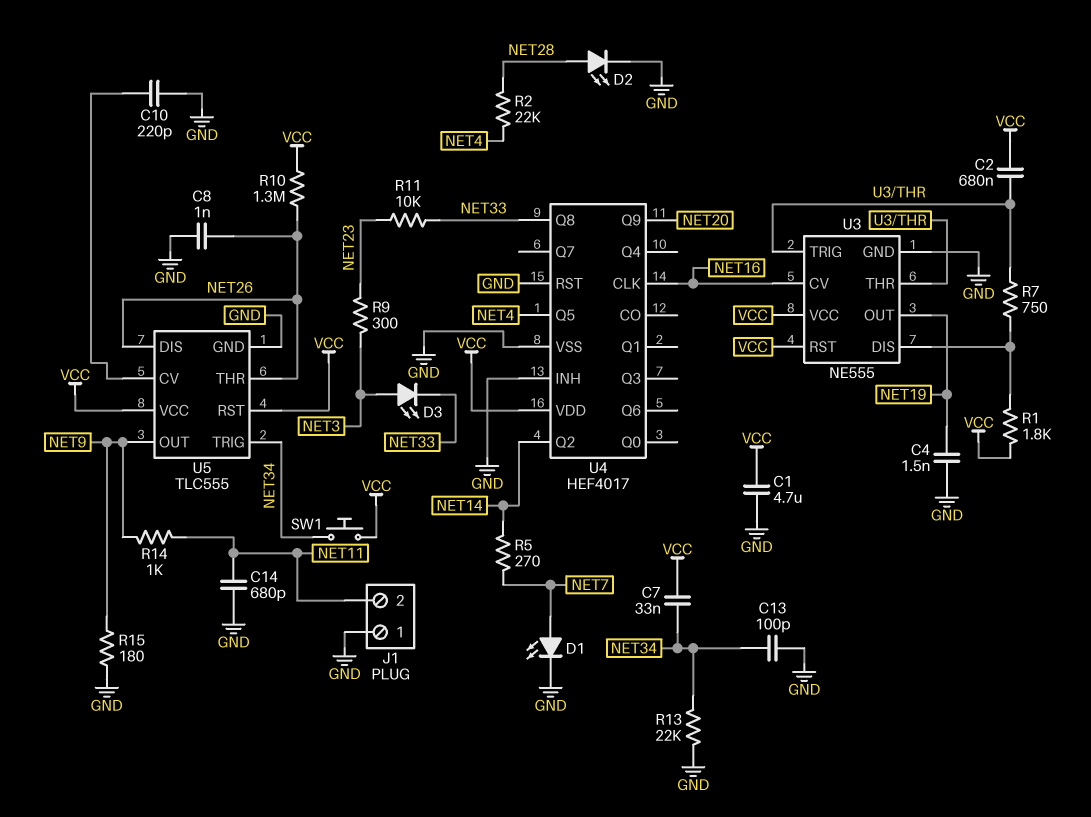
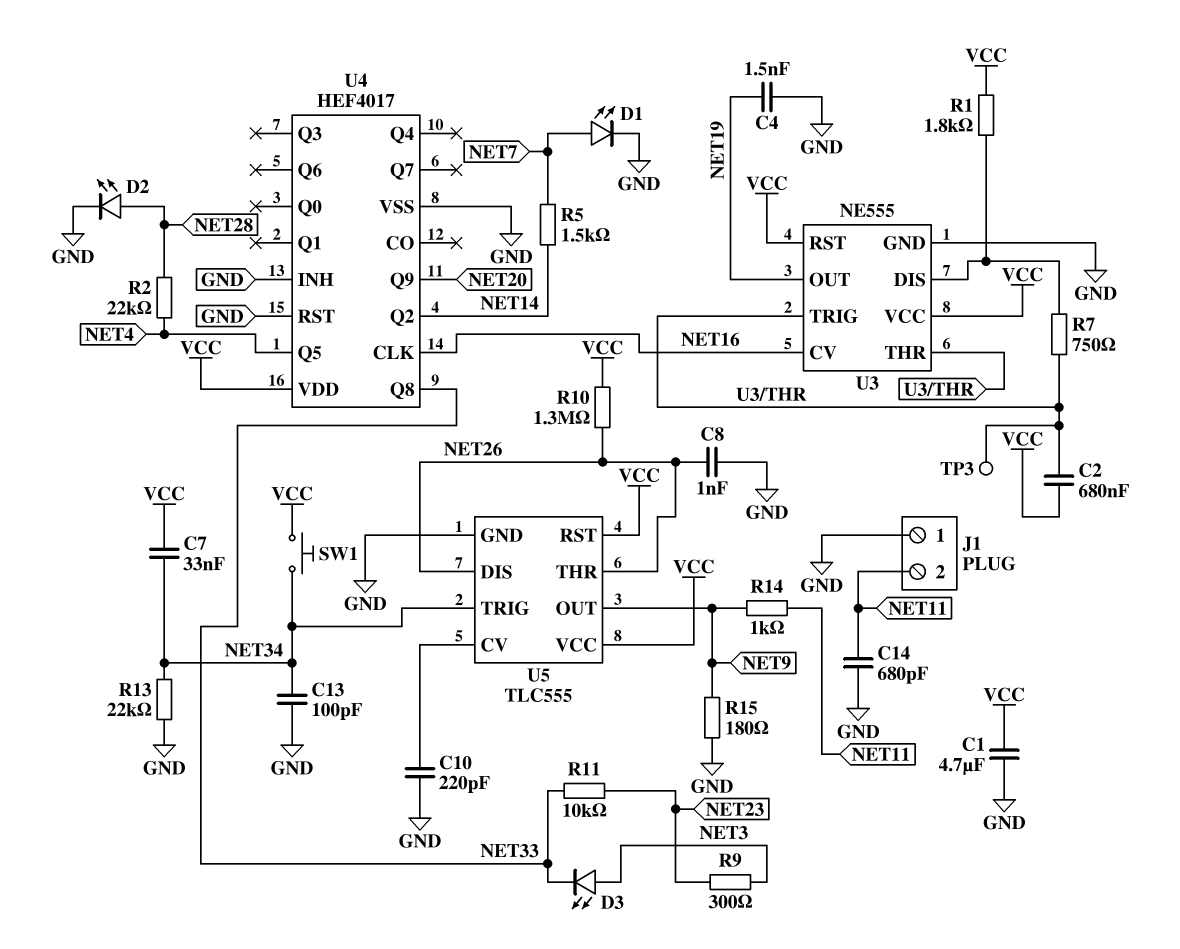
R5: 270 (NET7, NET14) -> 1.5k (NET7, NET14)
TP3: none -> test point (U3/THR)

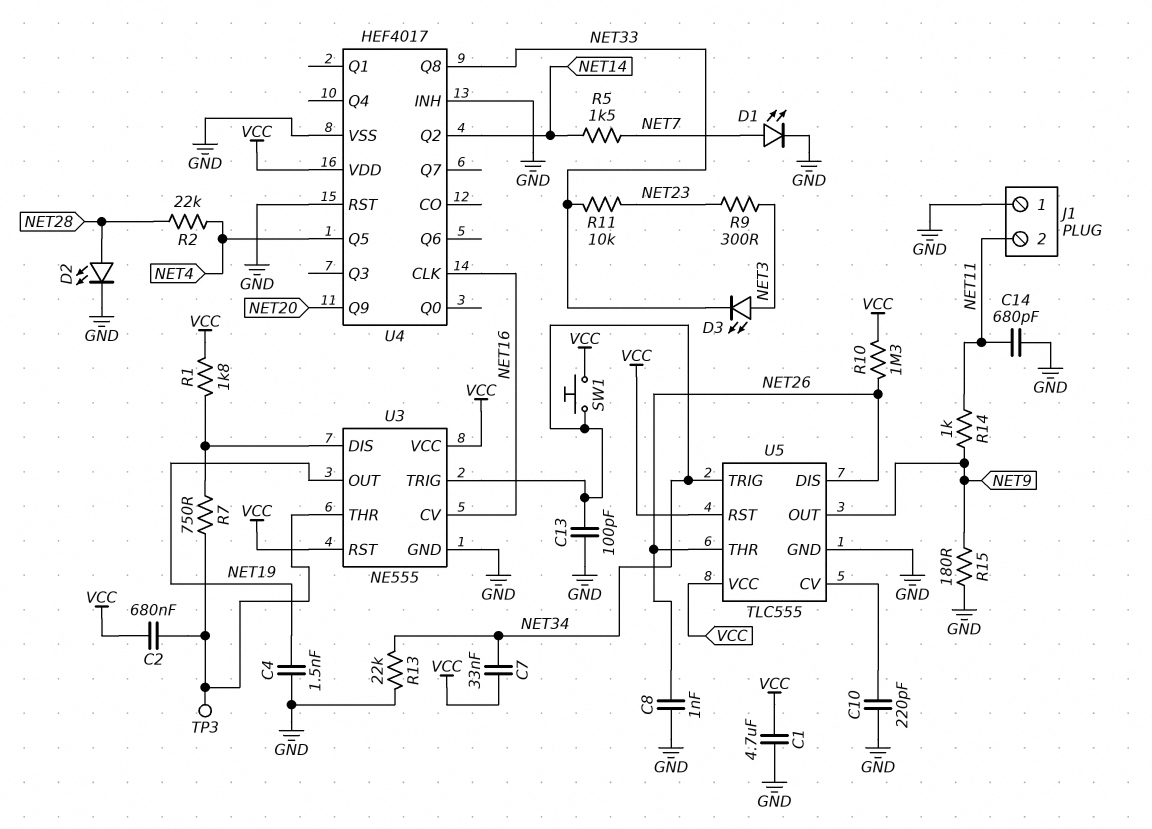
U3 pin TRIG: U3/THR -> NET34

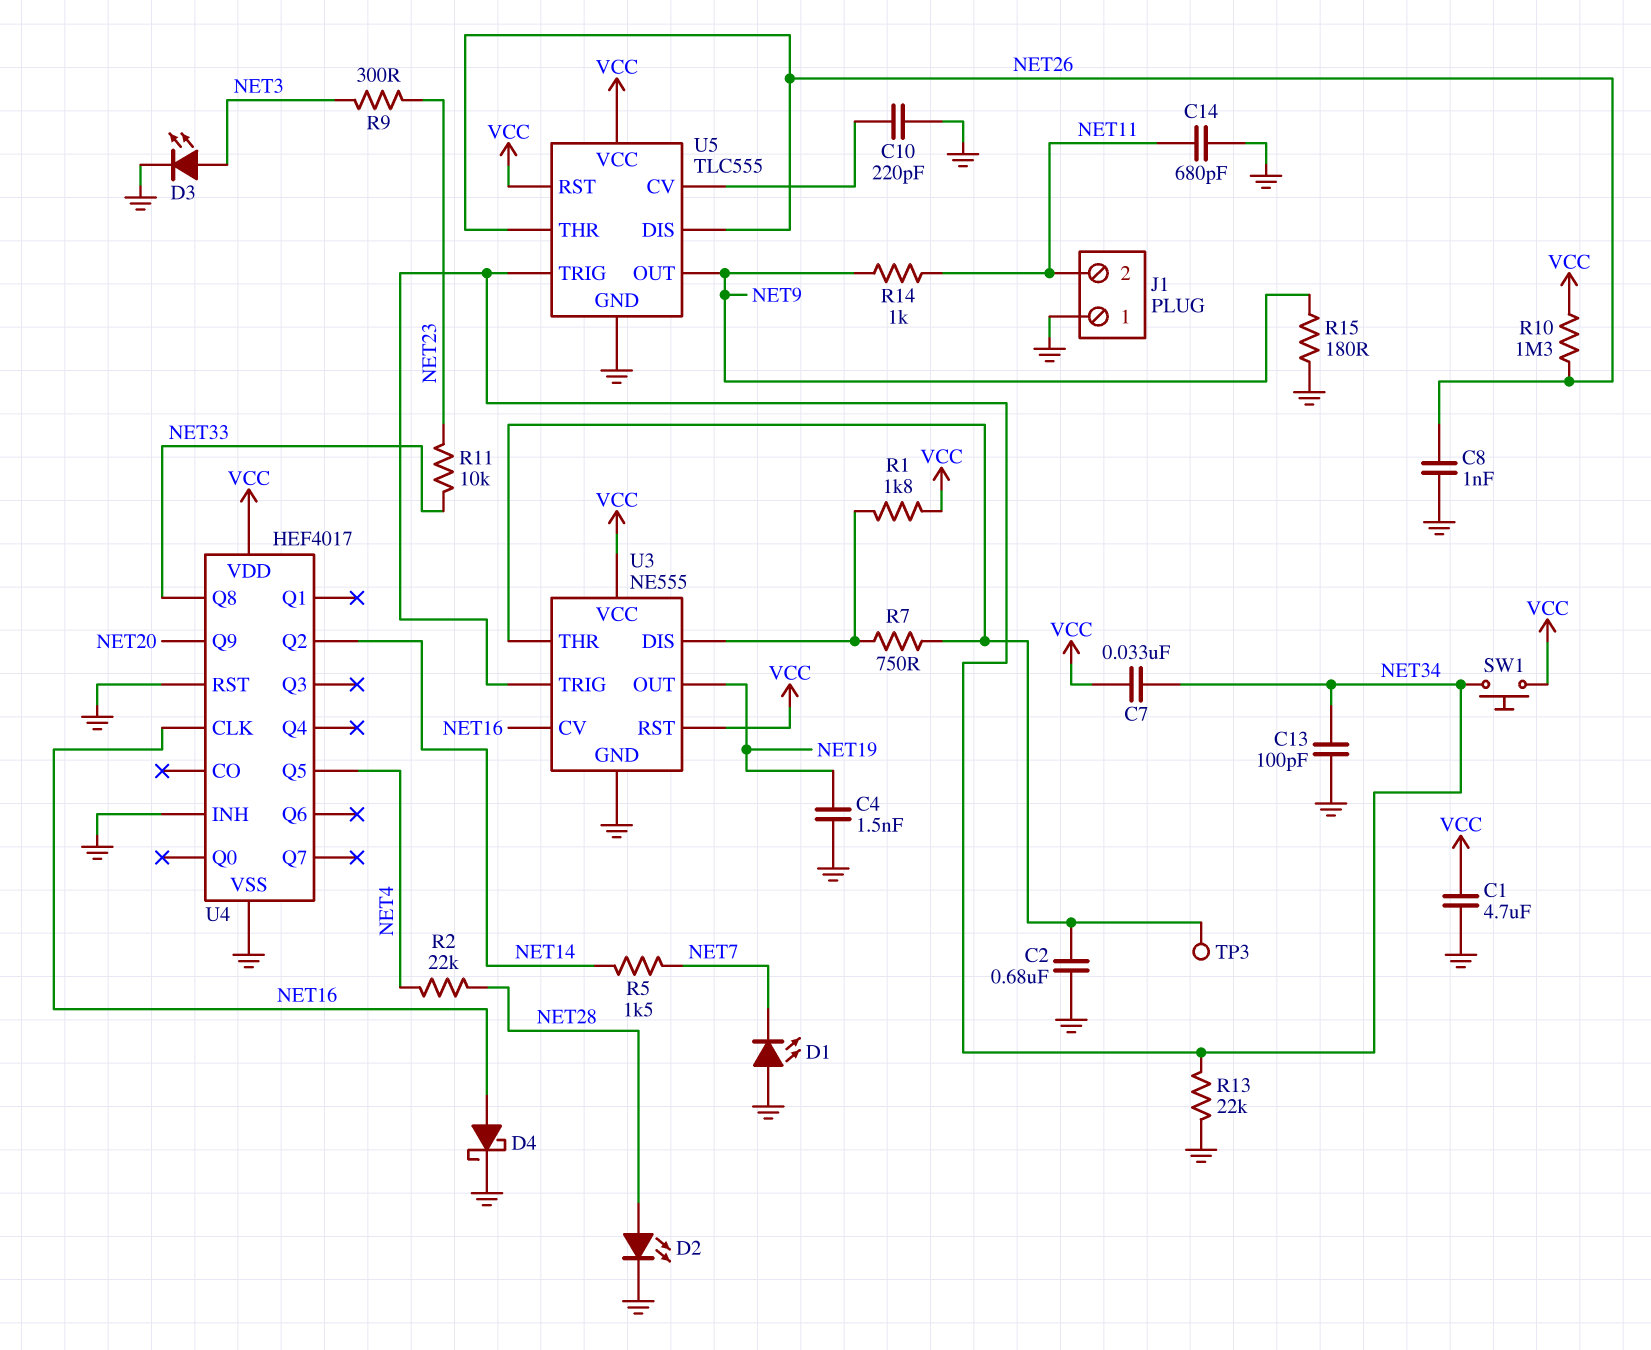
C2: 680nF (U3/THR, VCC) -> 680nF (GND, U3/THR)
D1: LED (A NET7, K GND) -> LED (A GND, K NET7)
D3: LED (A NET3, K NET33) -> LED (A NET3, K GND)
D4: none -> schottky (A NET16, K GND)

